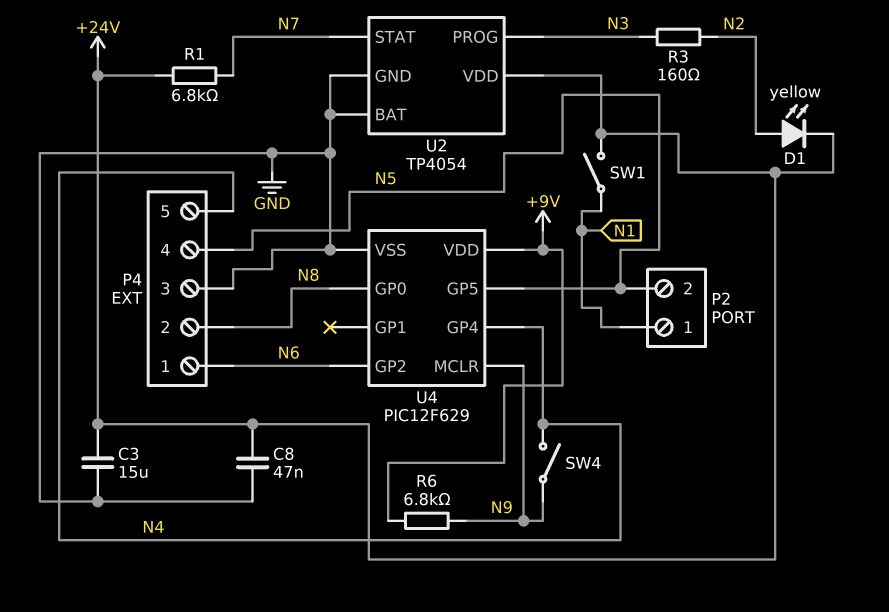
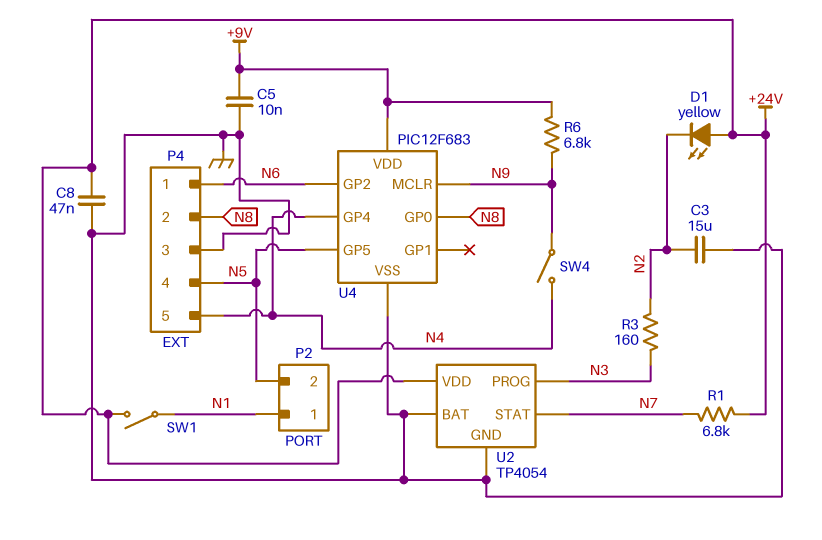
C3: 15uF (+24V, GND) -> 15uF (GND, N2)
C5: none -> 10nF (+9V, GND)
D1: LED yellow (A N2, K +24V) -> LED yellow (A +24V, K N2)
U4: PIC12F629 -> PIC12F683

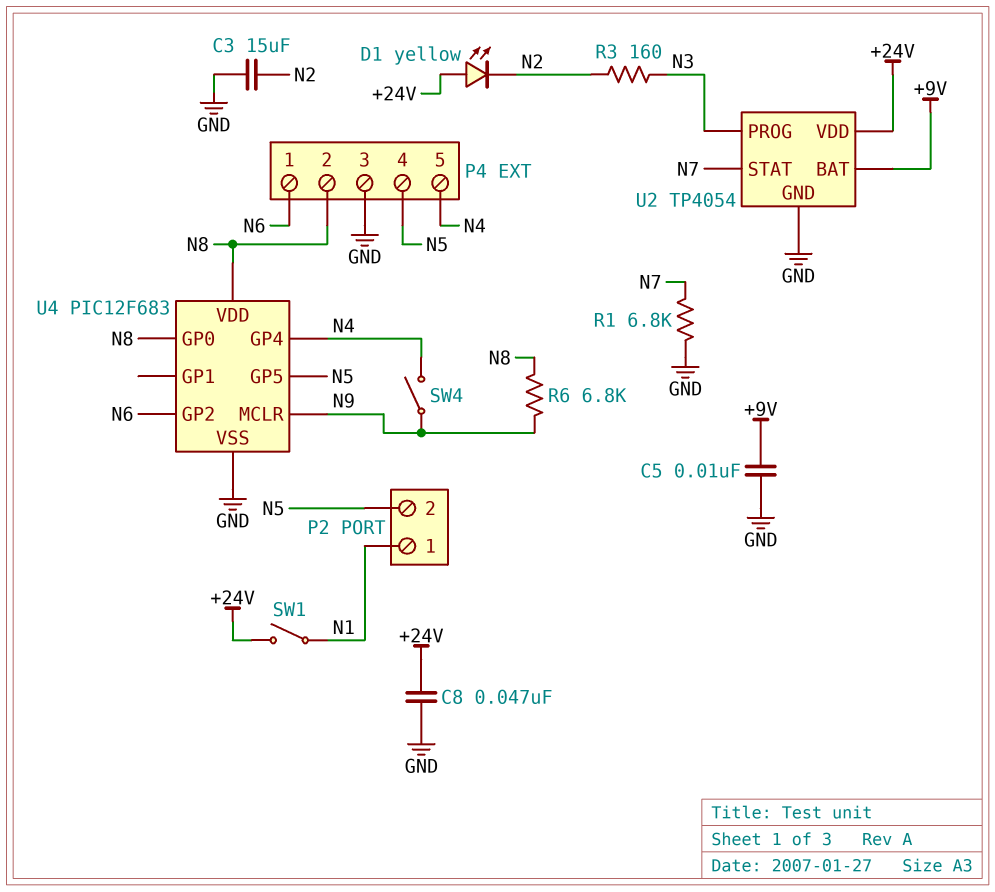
R1: 6.8k (+24V, N7) -> 6.8k (GND, N7)
R6: 6.8k (+9V, N9) -> 6.8k (N8, N9)
U2 pin BAT: GND -> +9V
U4 pin VDD: +9V -> N8

